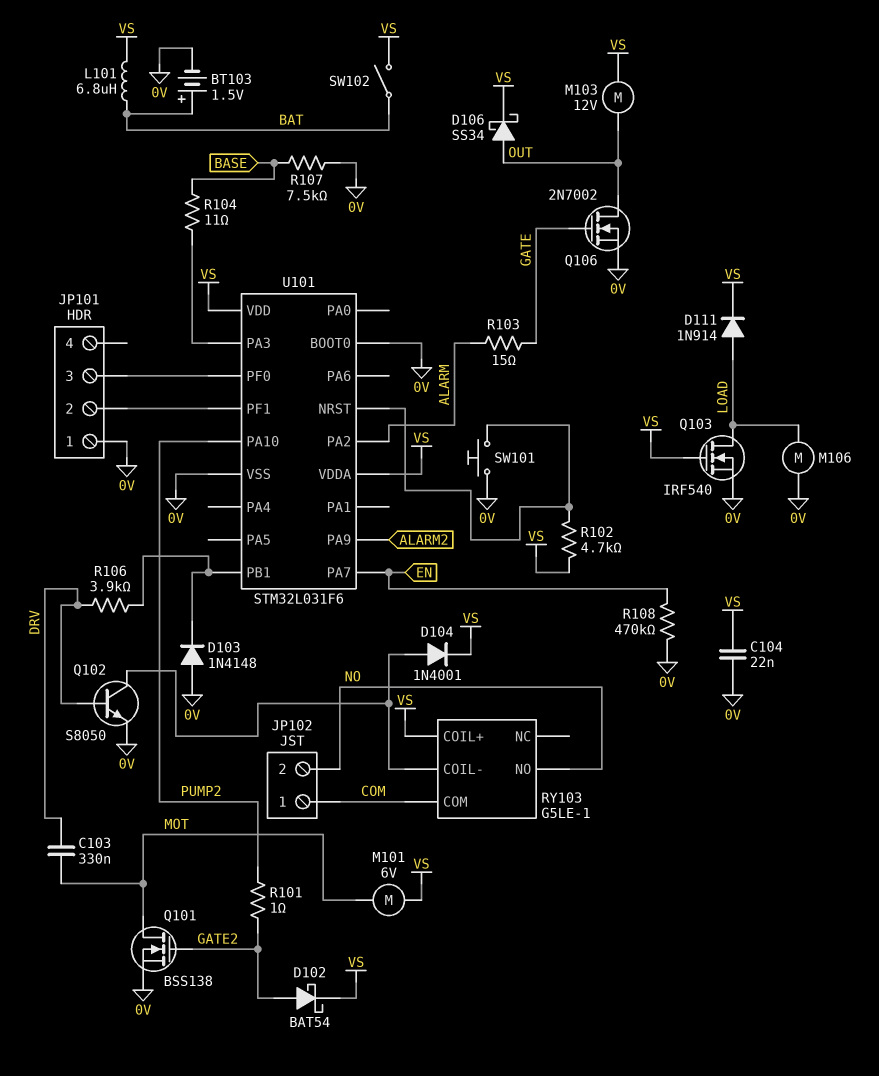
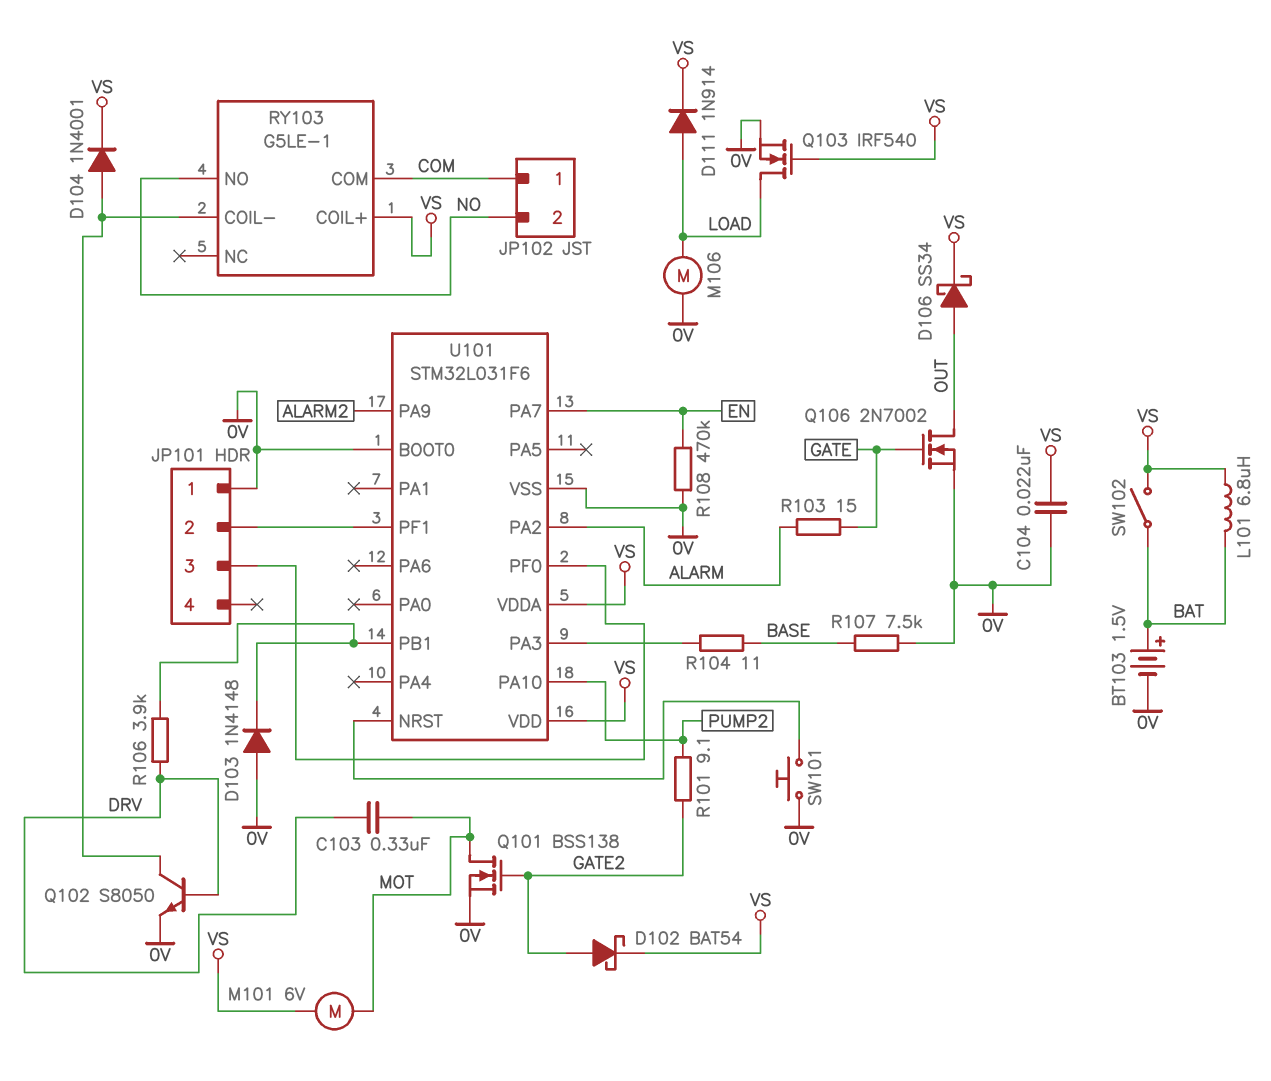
M103: motor 12V (OUT, VS) -> none
R101: 1 (GATE2, PUMP2) -> 9.1 (GATE2, PUMP2)
R102: 4.7k (U101/NRST, VS) -> none

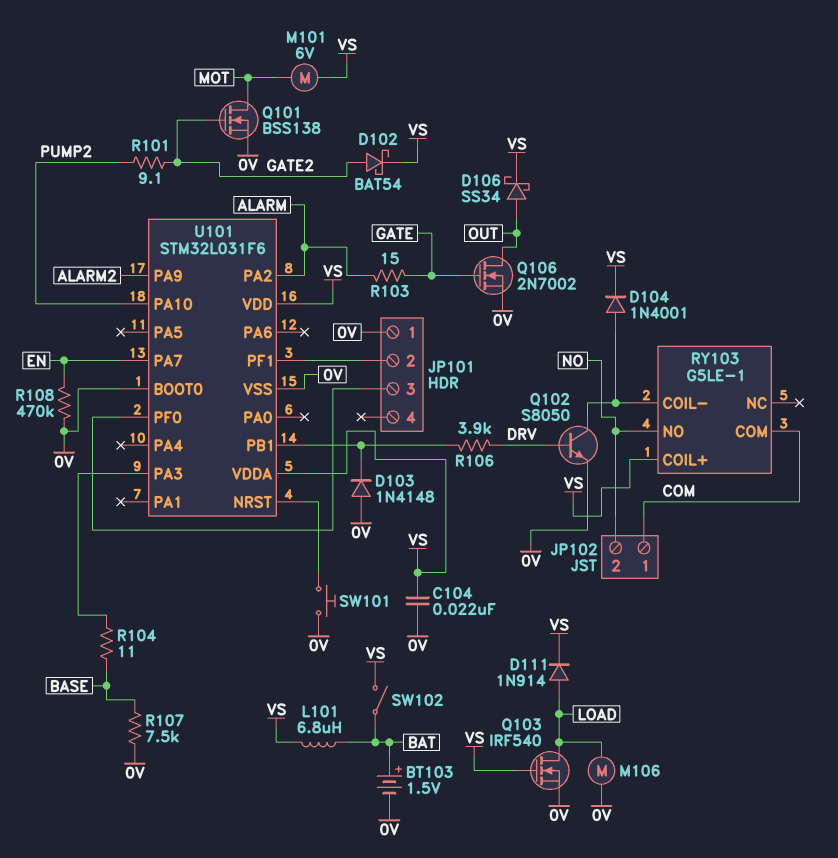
C103: 330nF (DRV, MOT) -> none

